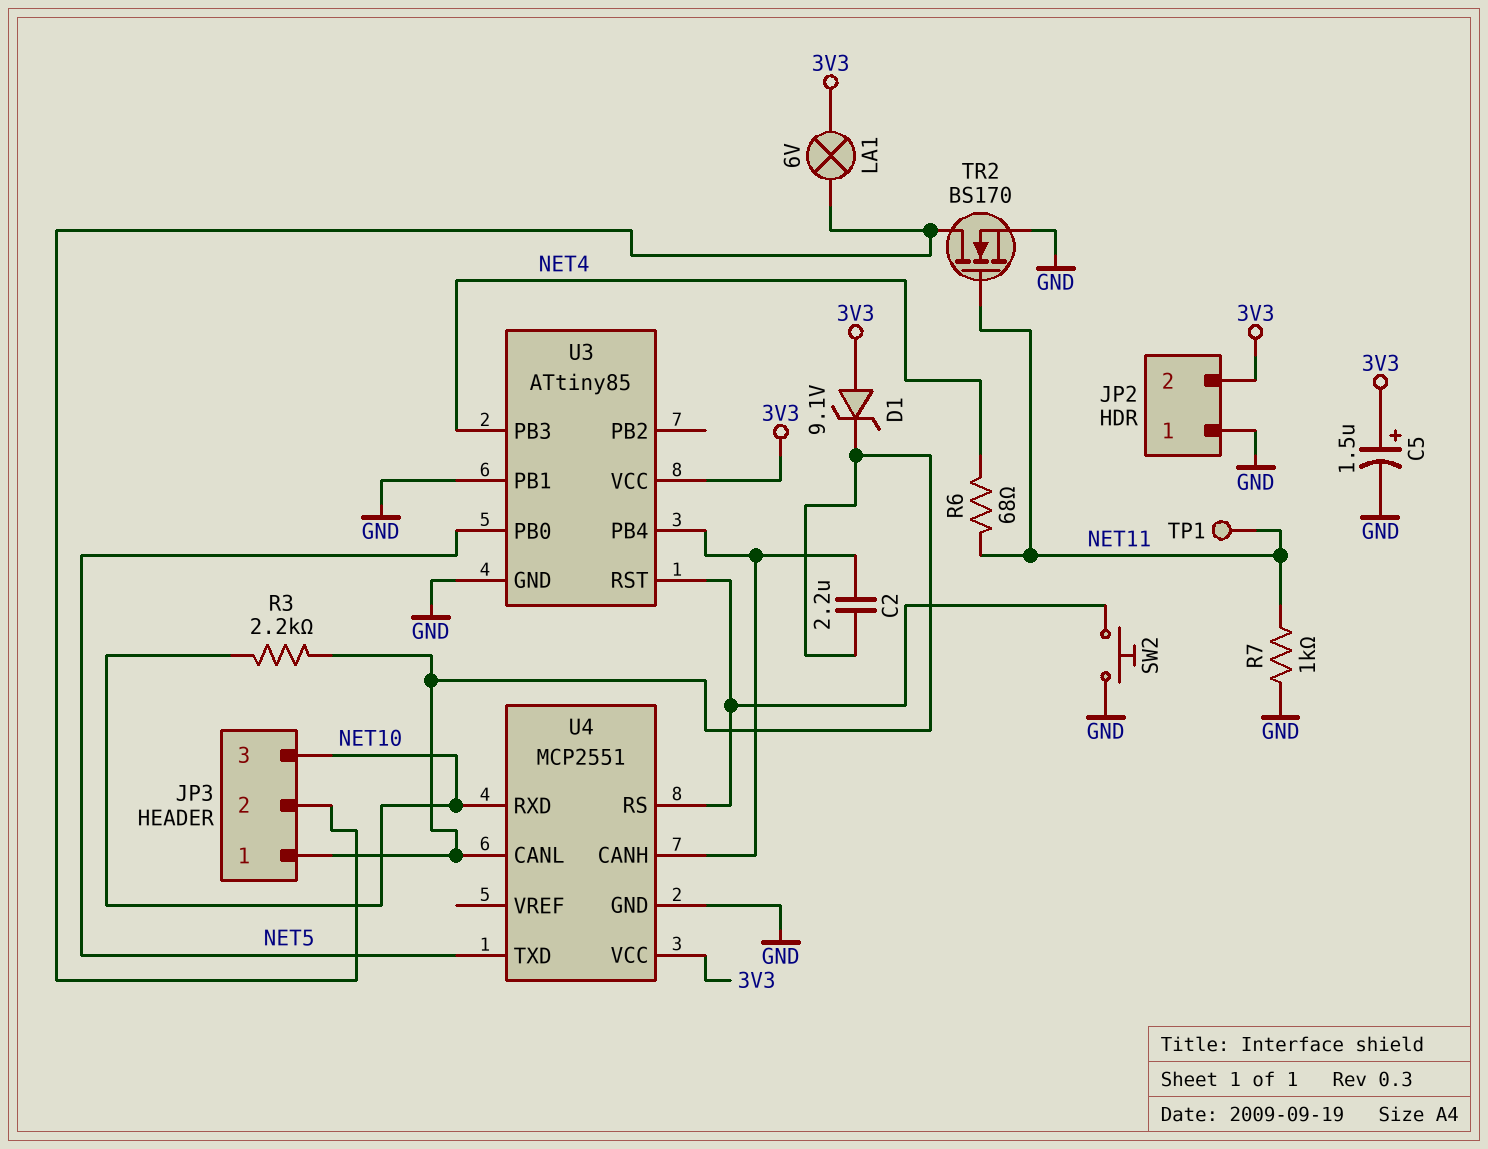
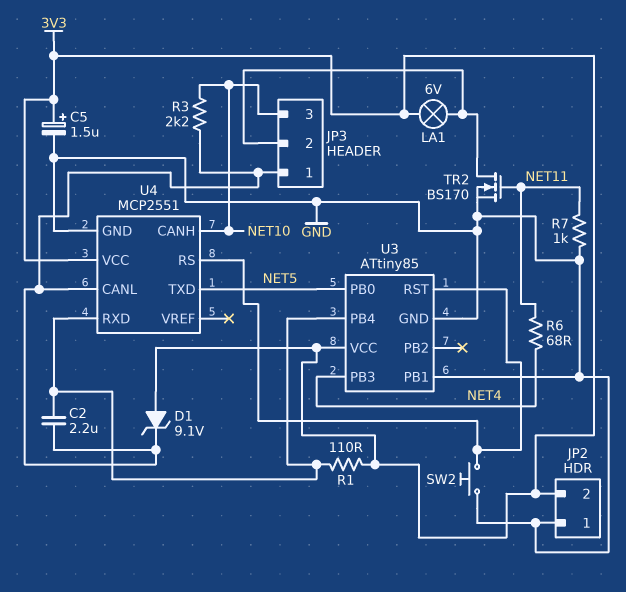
R1: none -> 110 (3V3, U3/PB4)
TP1: test point (NET11) -> none
U4 pin CANH: U3/PB4 -> NET10
U4 pin RXD: NET10 -> U3/PB4

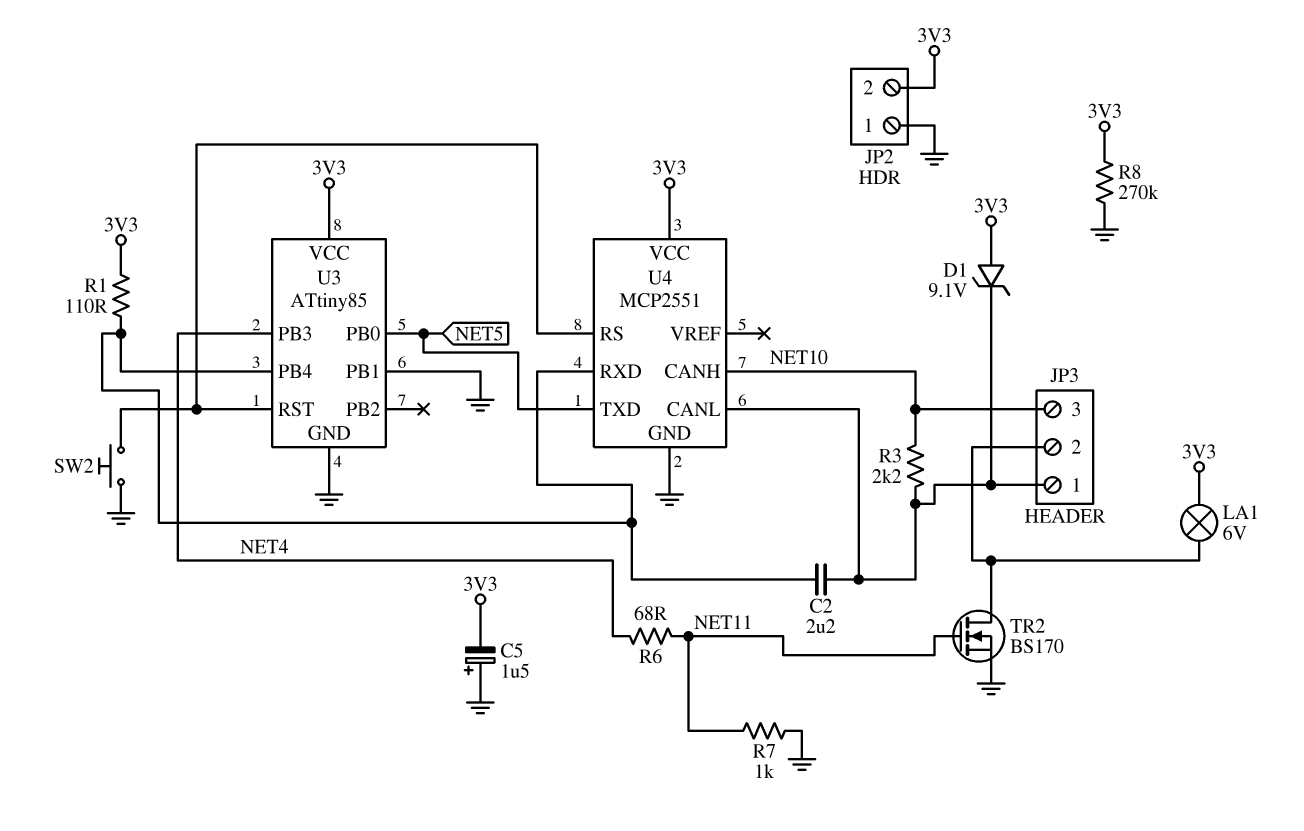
C5: 1.5uF (plus 3V3, minus GND) -> 1.5uF (plus GND, minus 3V3)
R8: none -> 270k (3V3, GND)

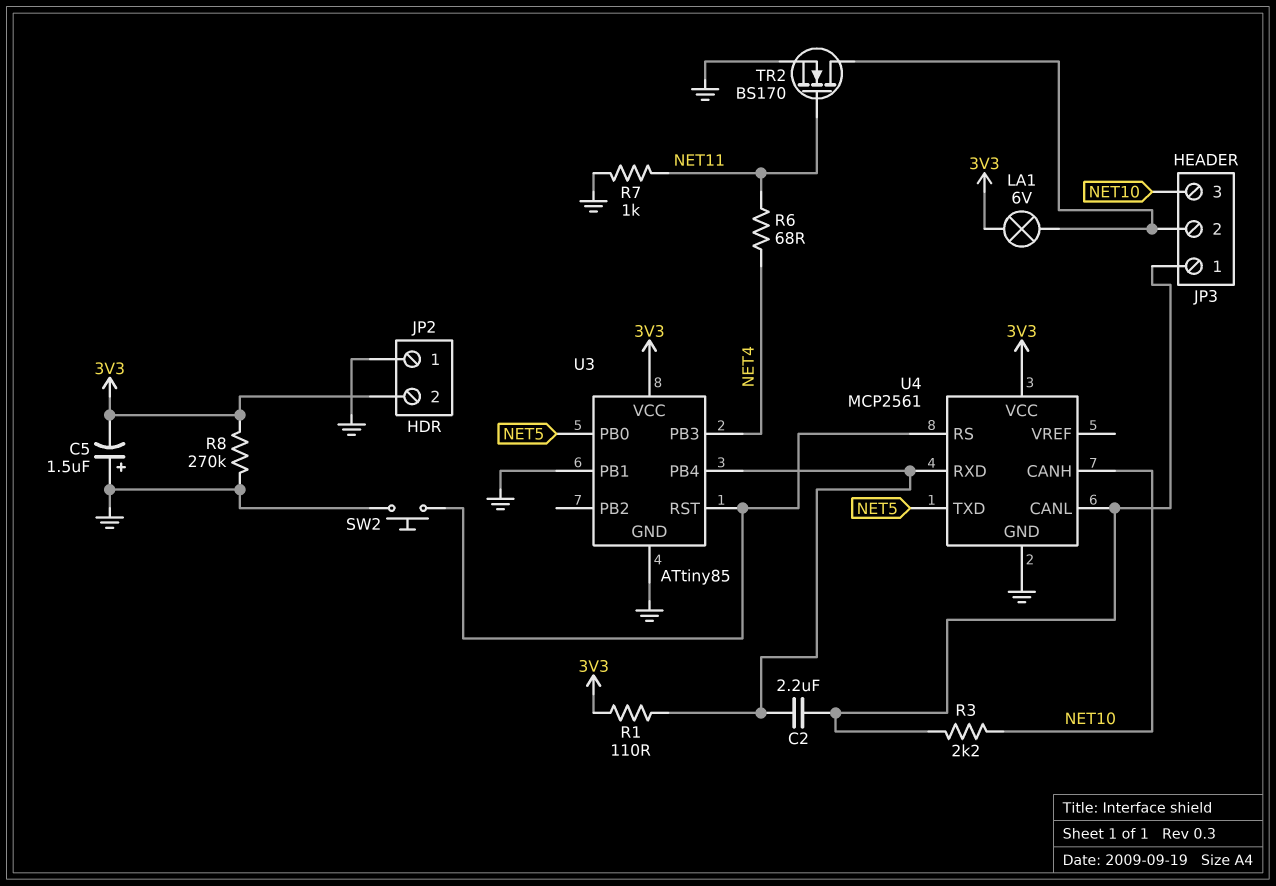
D1: zener 9.1V (A 3V3, K JP3/1) -> none
U4: MCP2551 -> MCP2561

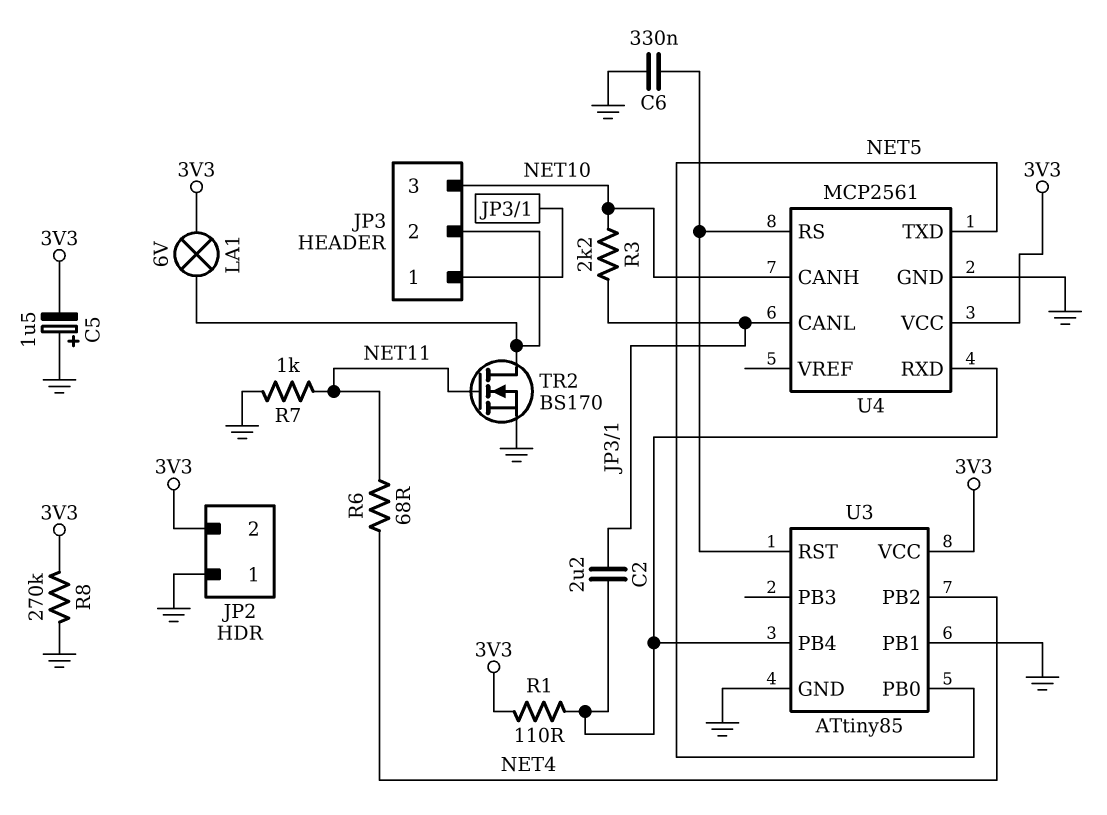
C6: none -> 330nF (GND, U3/RST)
SW2: button (GND, U3/RST) -> none
U3 pin PB2: none -> NET4
U3 pin PB3: NET4 -> none

